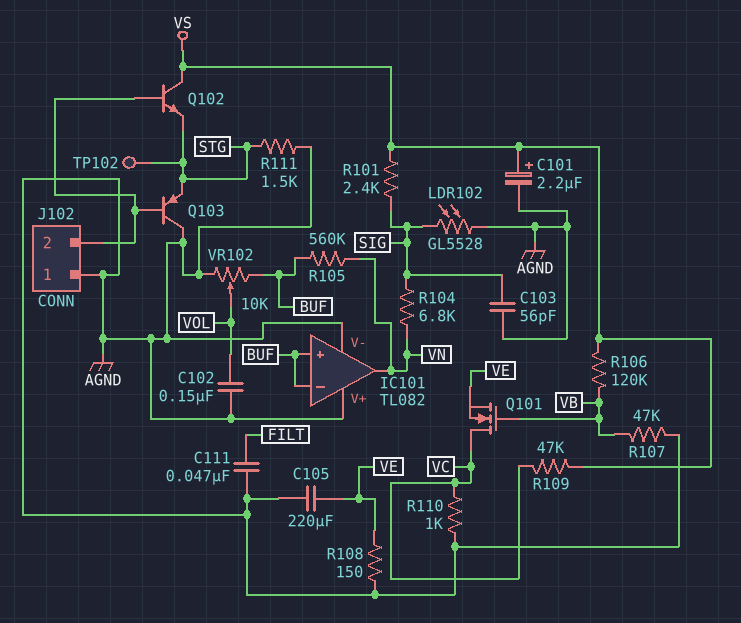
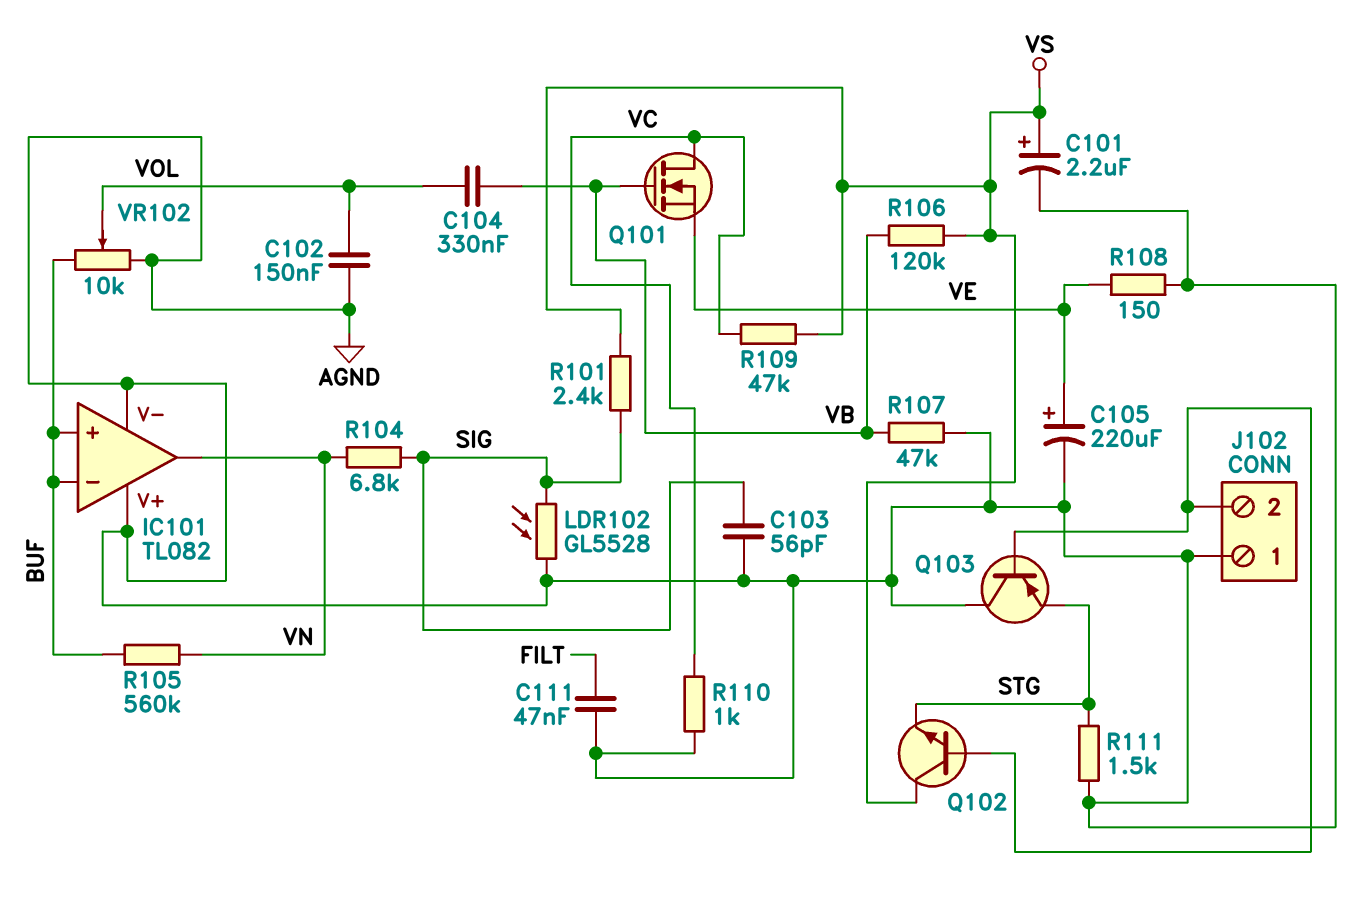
C104: none -> 330nF (VB, VOL)
C105: 220uF (AGND, VE) -> 220uF (plus VE, minus AGND)
TP102: test point (STG) -> none

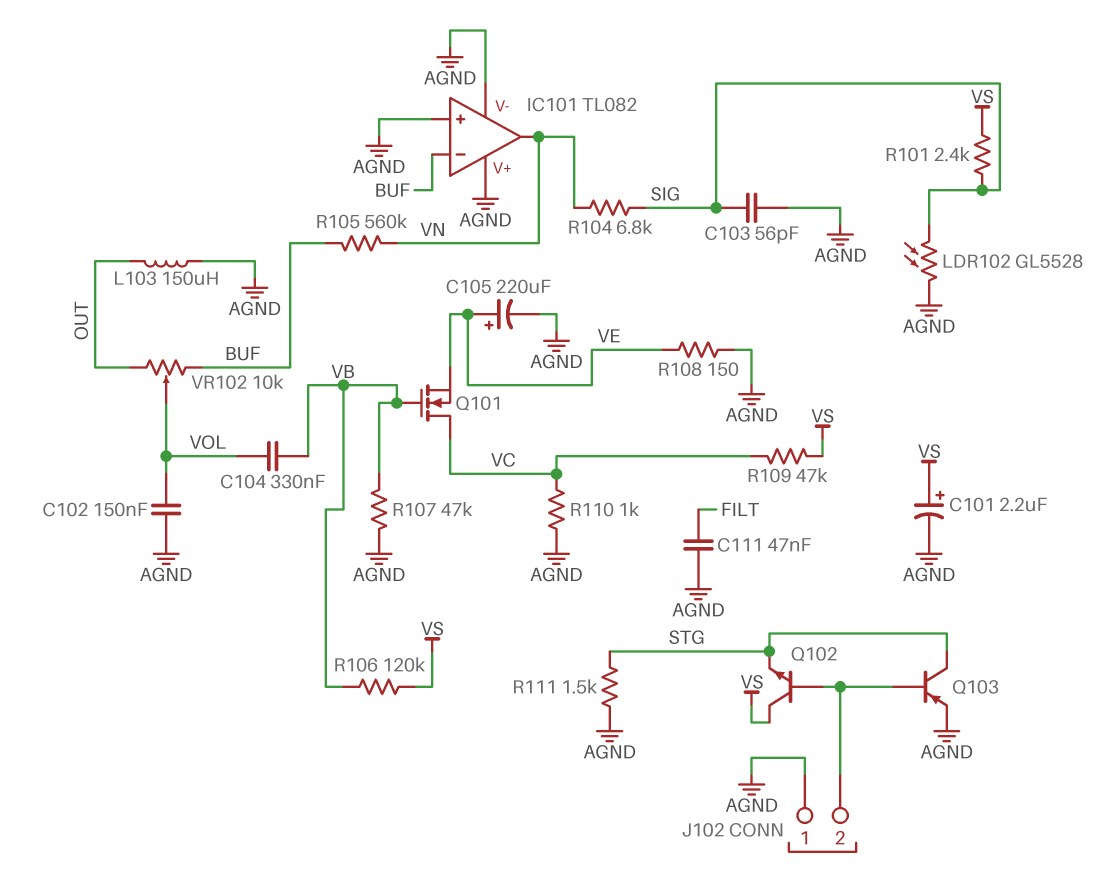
IC101 pin in+: BUF -> AGND
L103: none -> 150uH (AGND, OUT)
Q103: PNP (B J102/2, C AGND, E STG) -> PNP (B J102/2, C STG, E AGND)
VR102: 10k (AGND, BUF, wiper VOL) -> 10k (BUF, OUT, wiper VOL)

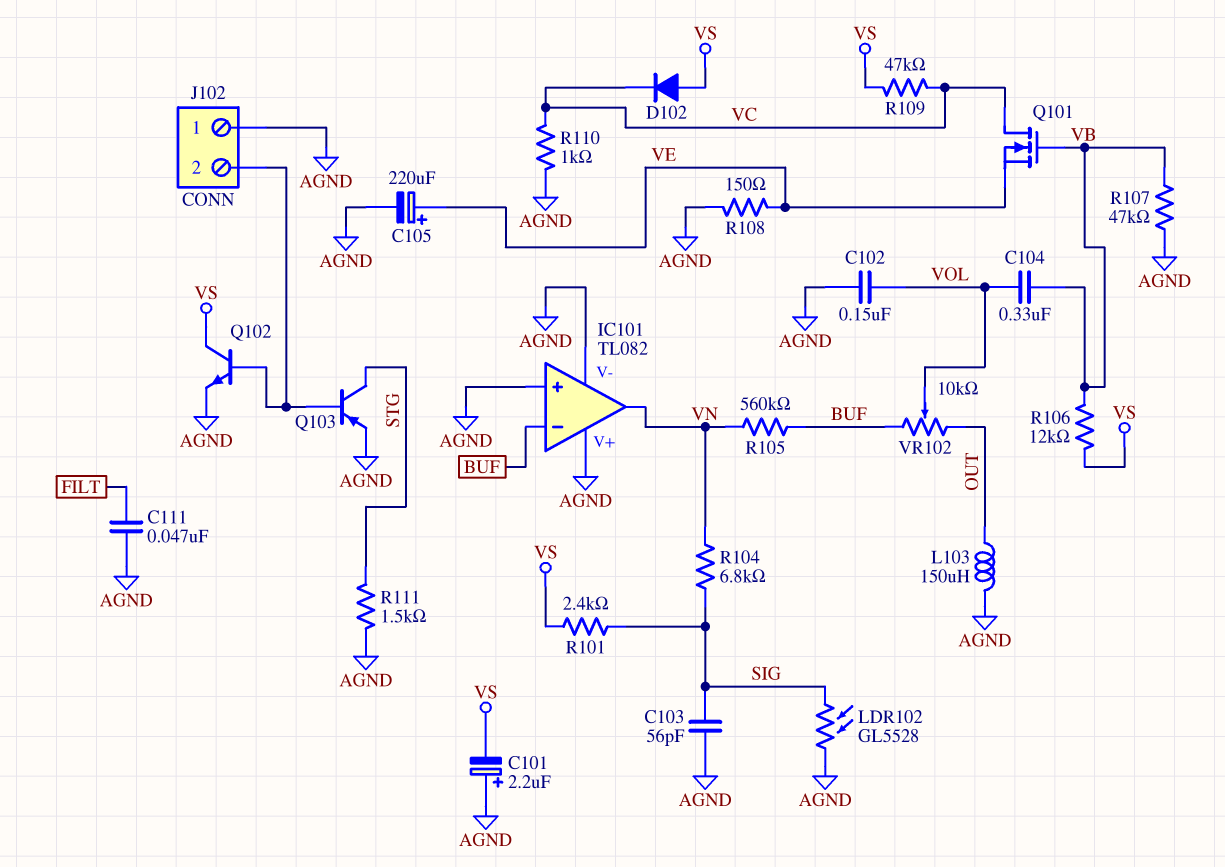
C101: 2.2uF (plus VS, minus AGND) -> 2.2uF (plus AGND, minus VS)
D102: none -> diode (A VS, K VC)
Q102: NPN (B J102/2, C VS, E STG) -> NPN (B J102/2, C VS, E AGND)
R106: 120k (VB, VS) -> 12k (VB, VS)

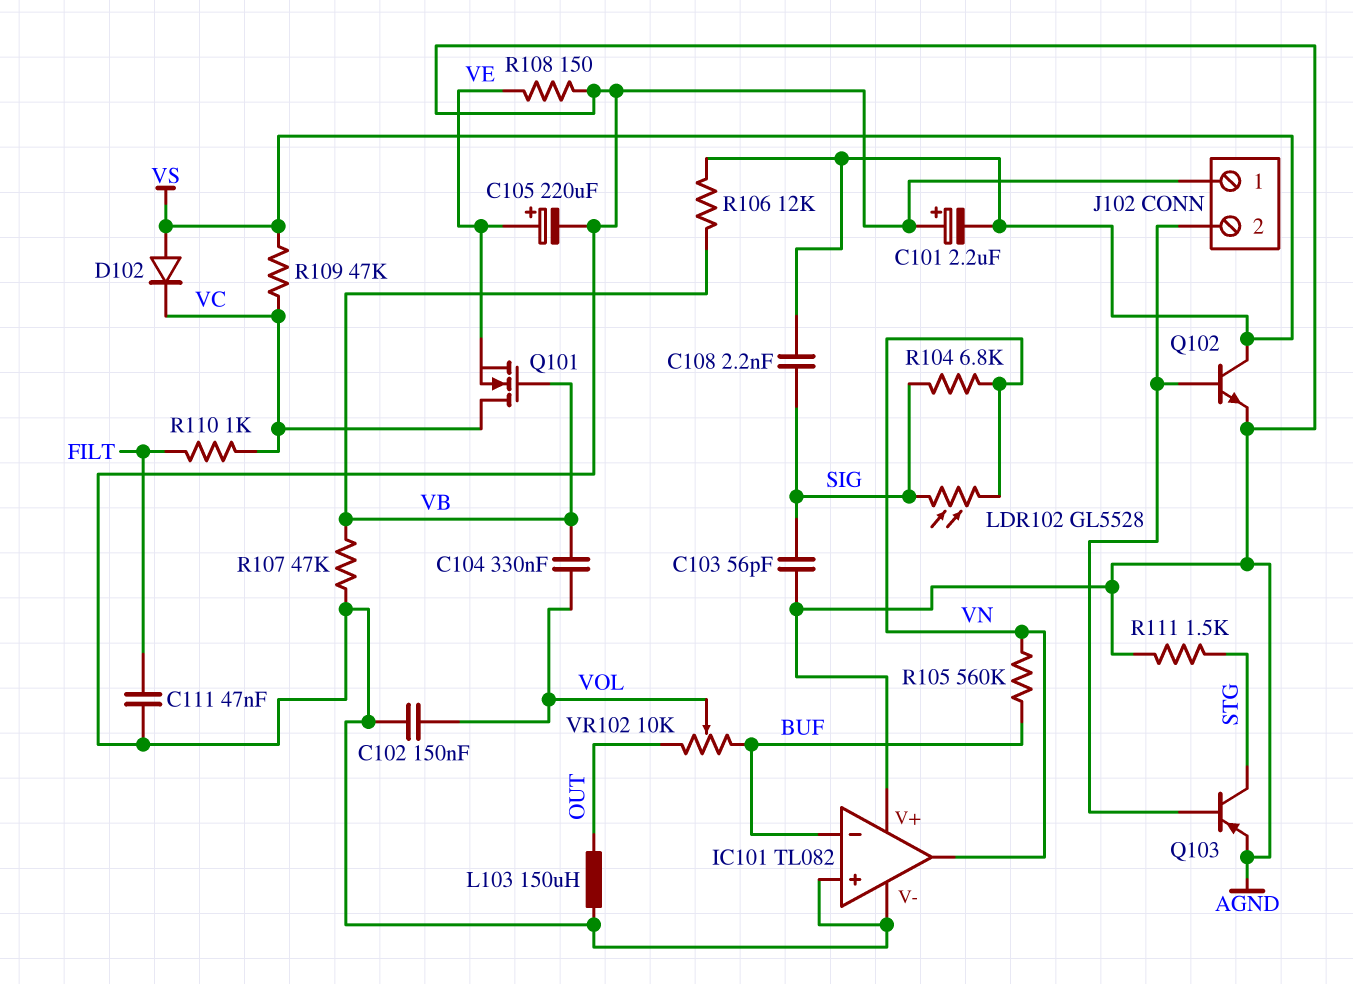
C108: none -> 2.2nF (SIG, VS)
LDR102: GL5528 (AGND, SIG) -> GL5528 (SIG, VN)
R101: 2.4k (SIG, VS) -> none
R110: 1k (AGND, VC) -> 1k (FILT, VC)

